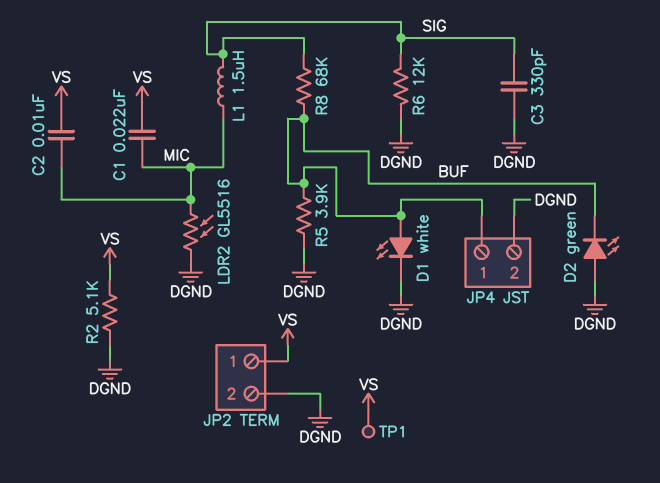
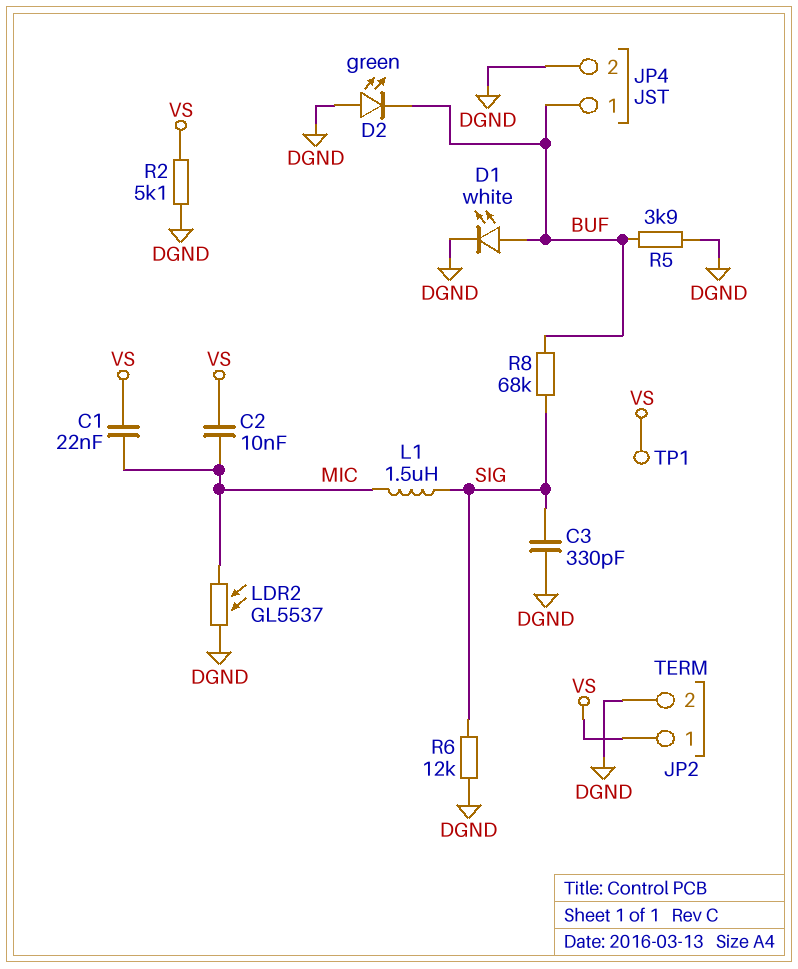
LDR2: GL5516 (DGND, MIC) -> GL5537 (DGND, MIC)

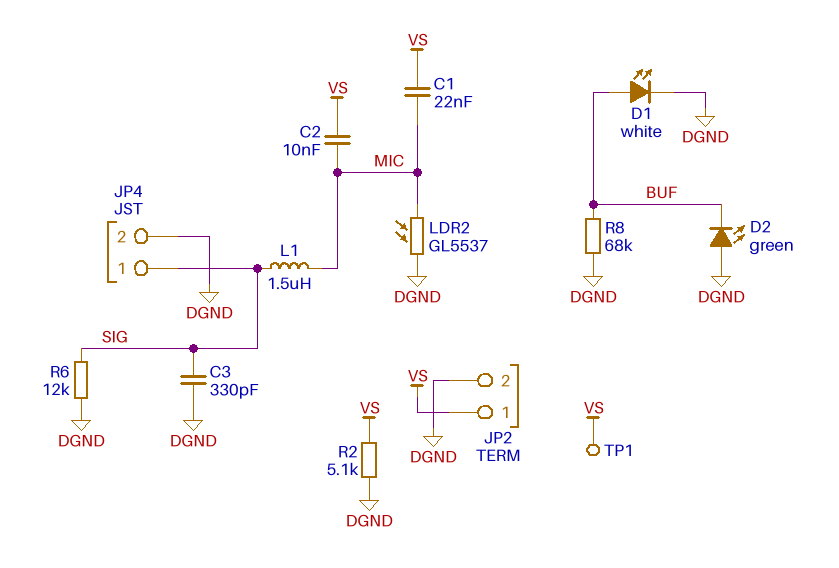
JP4 pin 1: BUF -> SIG
R5: 3.9k (BUF, DGND) -> none
R8: 68k (BUF, SIG) -> 68k (BUF, DGND)

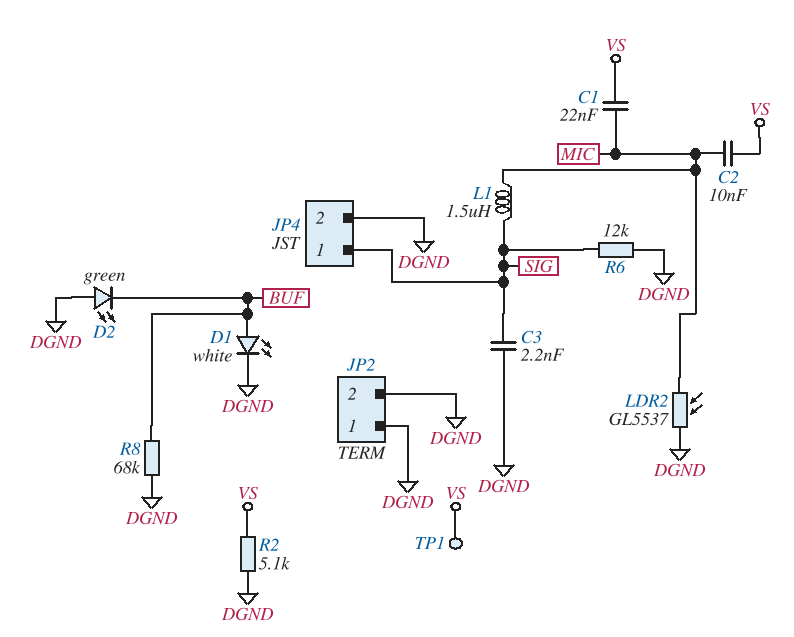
C3: 330pF (DGND, SIG) -> 2.2nF (DGND, SIG)
JP2 pin 1: VS -> DGND

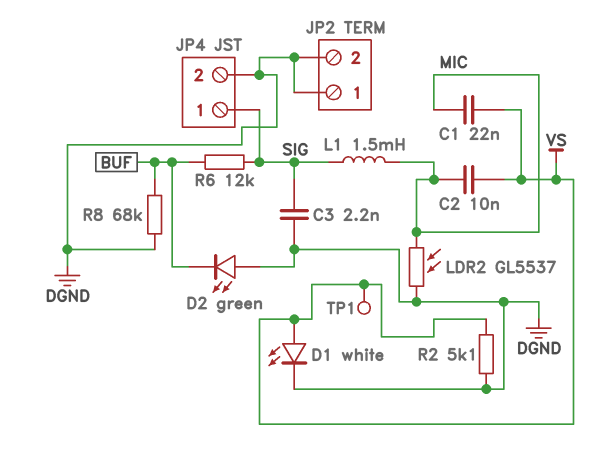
D1: LED white (A BUF, K DGND) -> LED white (A VS, K DGND)
L1: 1.5uH (MIC, SIG) -> 1.5mH (MIC, SIG)
R6: 12k (DGND, SIG) -> 12k (BUF, SIG)

